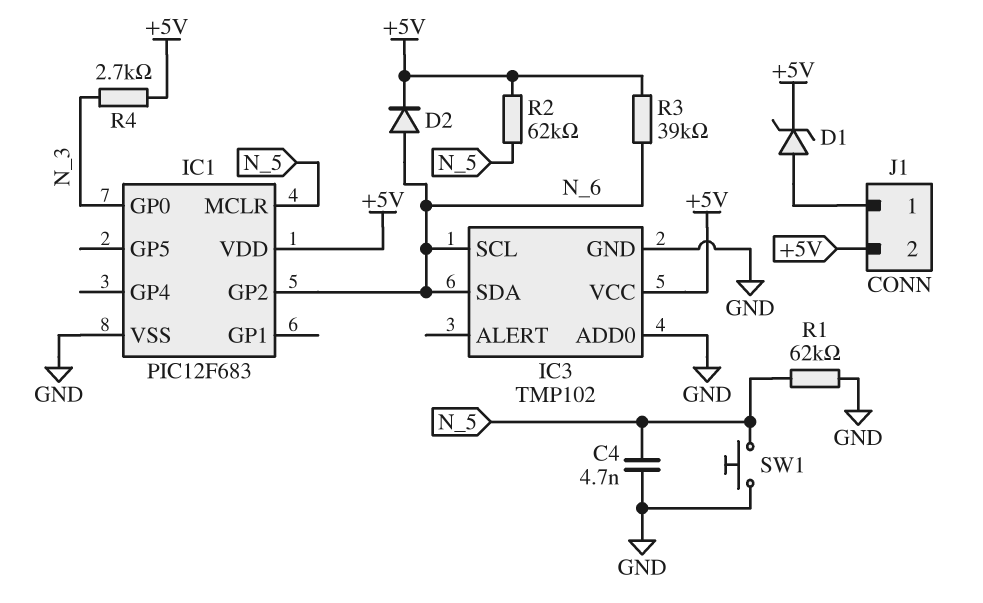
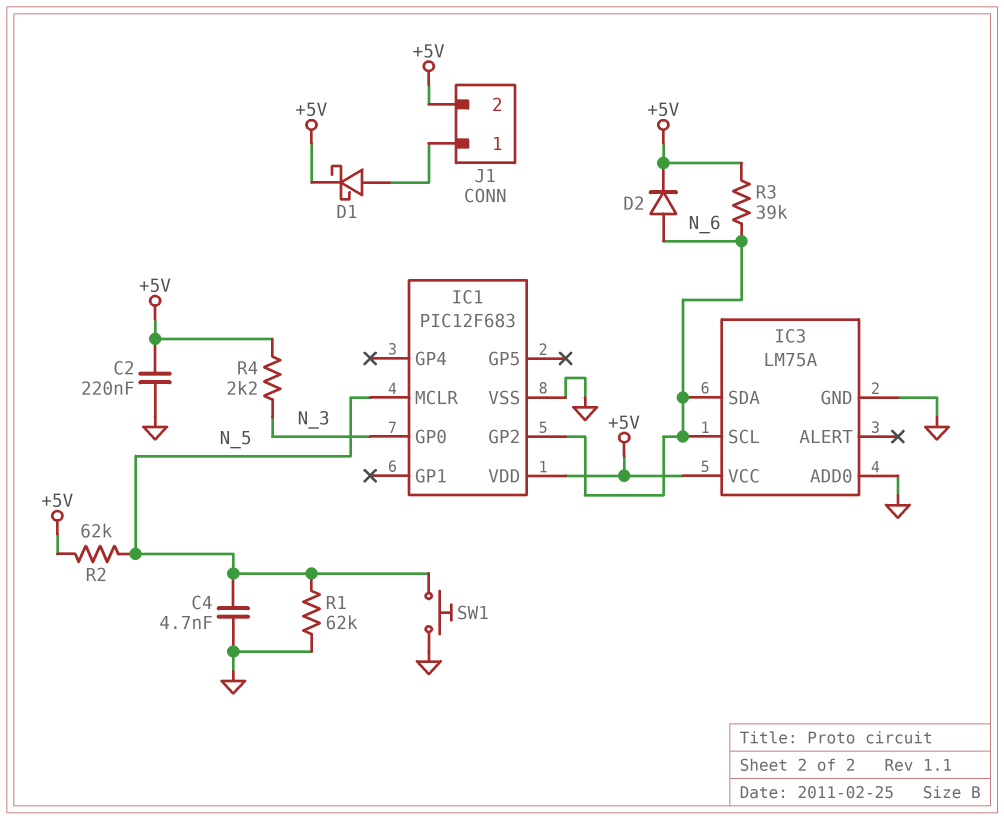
C2: none -> 220nF (+5V, GND)
D1: zener (A J1/1, K +5V) -> schottky (A J1/1, K +5V)
IC3: TMP102 -> LM75A
R4: 2.7k (+5V, N_3) -> 2.2k (+5V, N_3)

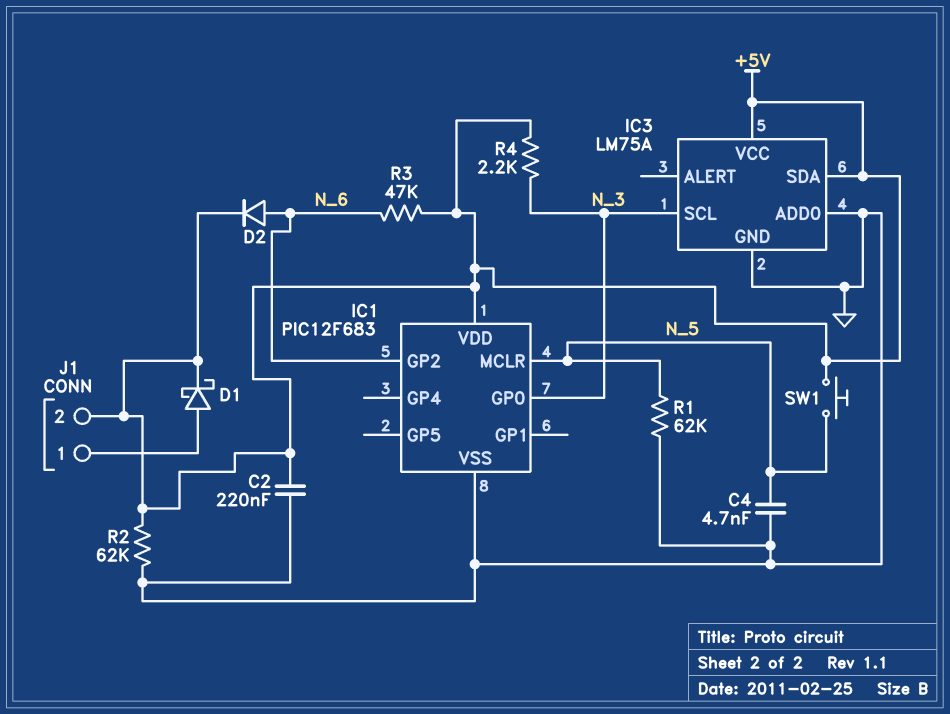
IC3 pin SCL: N_6 -> N_3
IC3 pin SDA: N_6 -> +5V
R2: 62k (+5V, N_5) -> 62k (+5V, GND)
R3: 39k (+5V, N_6) -> 47k (+5V, N_6)
SW1: button (GND, N_5) -> button (+5V, N_5)

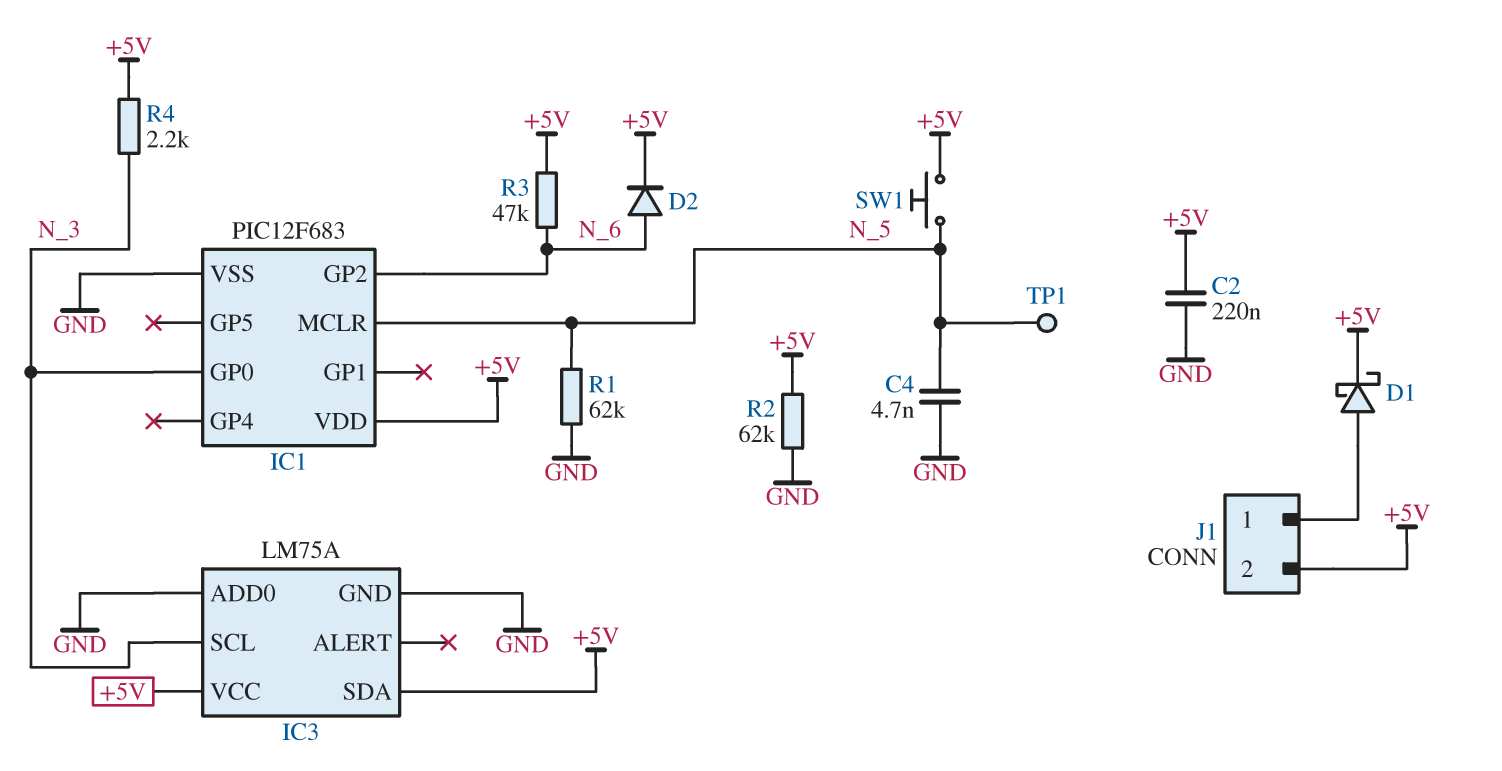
TP1: none -> test point (N_5)

